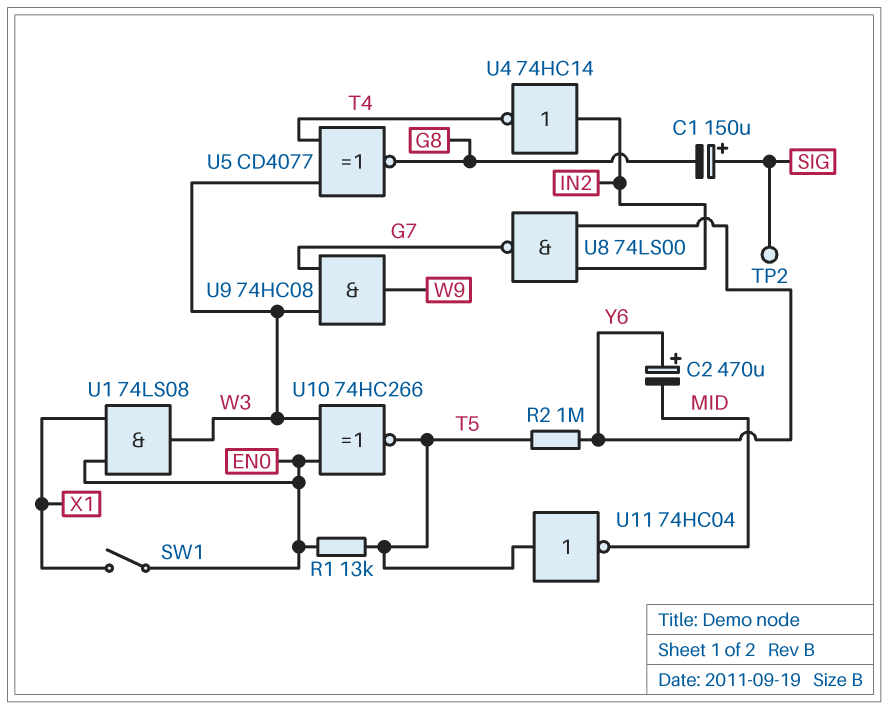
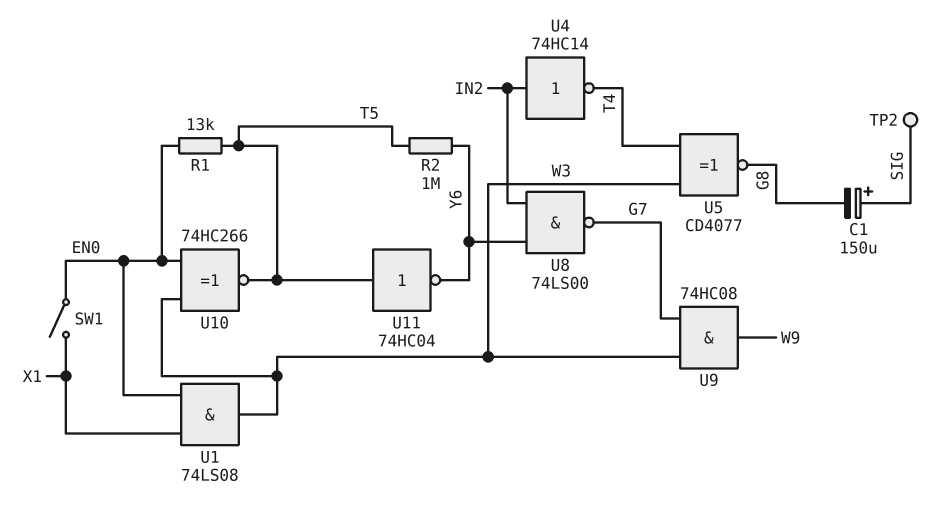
C2: 470uF (plus Y6, minus MID) -> none
U11: NOT 74HC04 (in T5, out MID) -> NOT 74HC04 (in T5, out Y6)

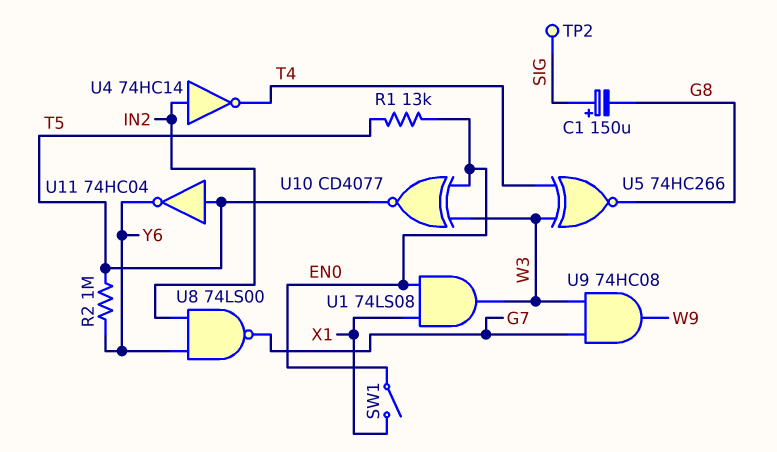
U5: XNOR CD4077 (in T4, in W3, out G8) -> XNOR 74HC266 (in T4, in W3, out G8)
U10: XNOR 74HC266 (in EN0, in W3, out T5) -> XNOR CD4077 (in EN0, in W3, out T5)

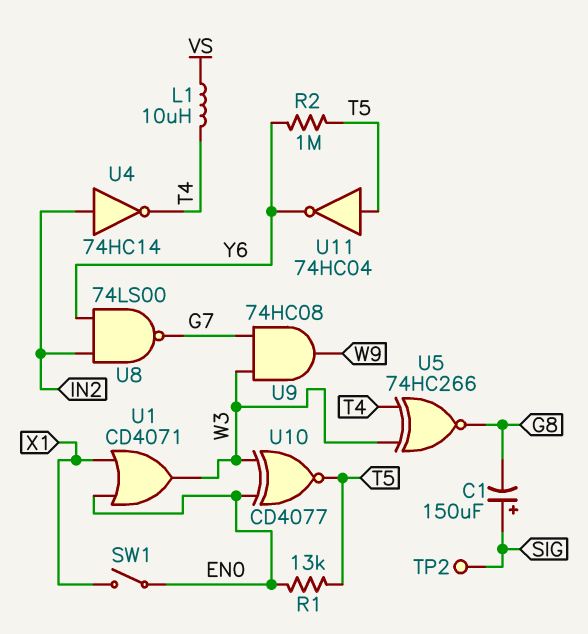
L1: none -> 10uH (T4, VS)
U1: AND 74LS08 (in EN0, in X1, out W3) -> OR CD4071 (in EN0, in X1, out W3)

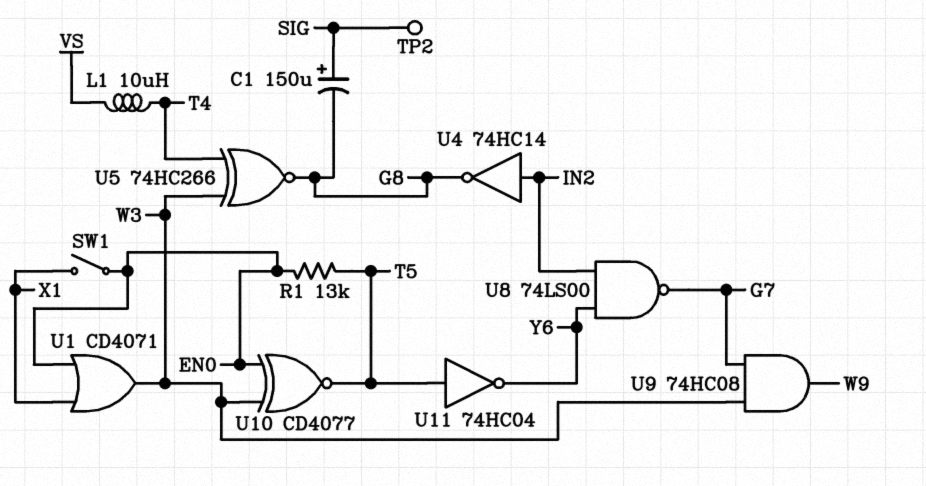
R2: 1M (T5, Y6) -> none
U4: NOT 74HC14 (in IN2, out T4) -> NOT 74HC14 (in IN2, out G8)

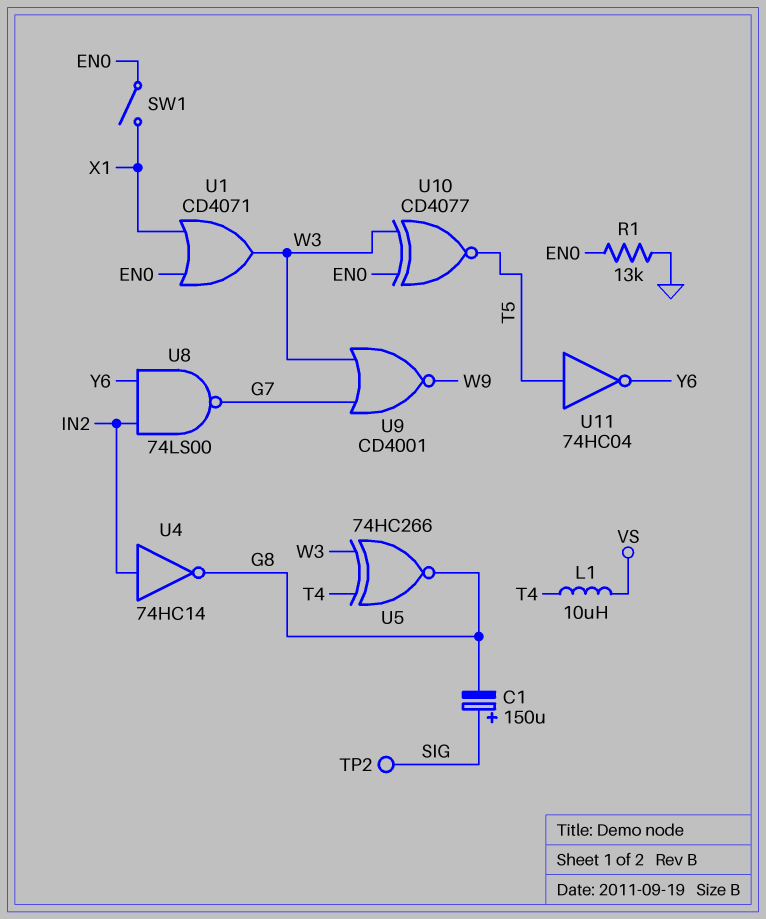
R1: 13k (EN0, T5) -> 13k (EN0, GND)
U9: AND 74HC08 (in G7, in W3, out W9) -> NOR CD4001 (in G7, in W3, out W9)

